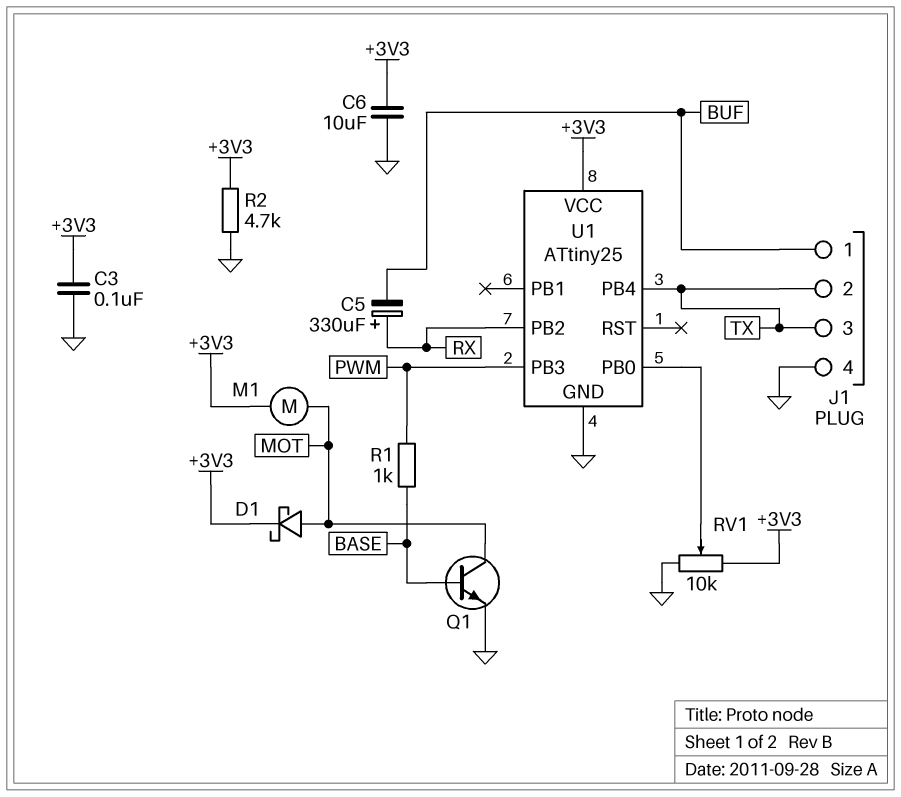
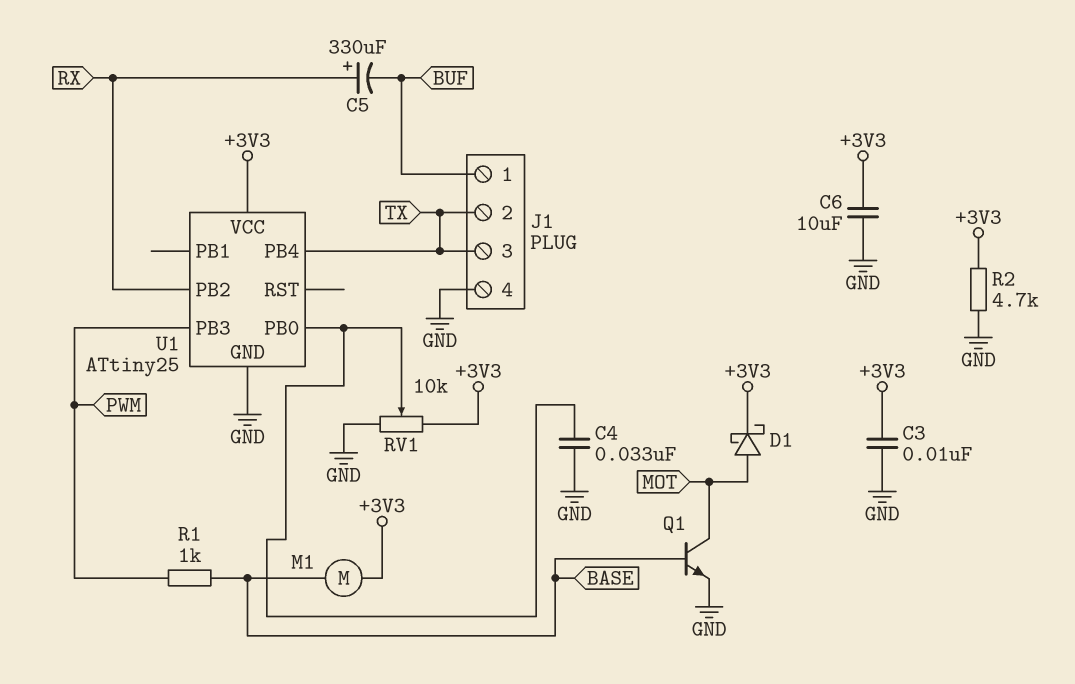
C3: 100nF (+3V3, GND) -> 10nF (+3V3, GND)
C4: none -> 33nF (GND, U1/PB0)
M1: motor (+3V3, MOT) -> motor (+3V3, BASE)

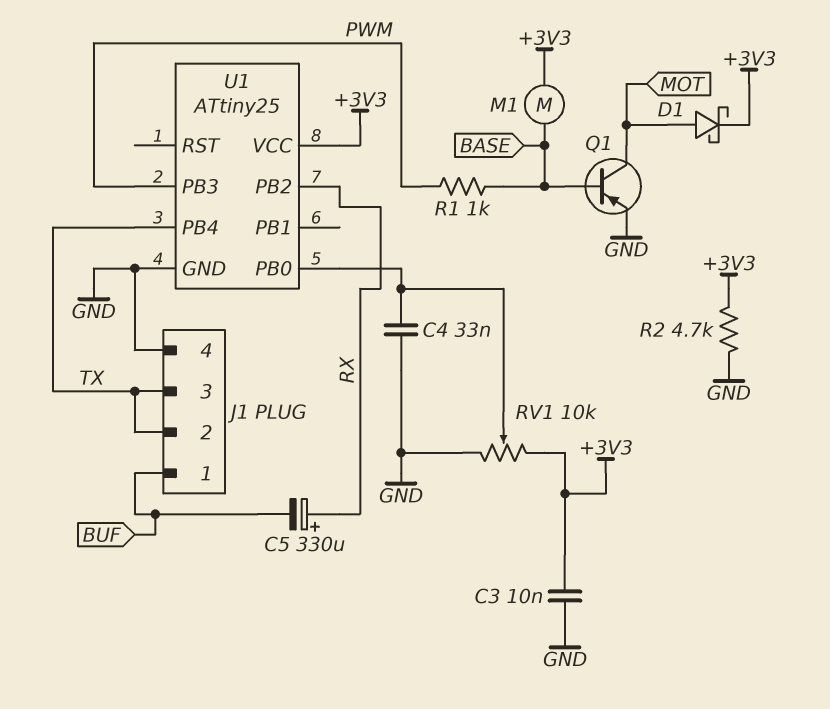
C6: 10uF (+3V3, GND) -> none
Q1: NPN (B BASE, C MOT, E GND) -> PNP (B BASE, C MOT, E GND)

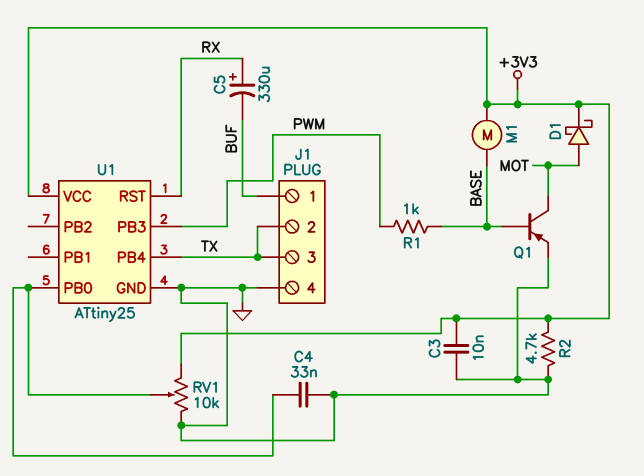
U1 pin PB2: RX -> none
U1 pin RST: none -> RX

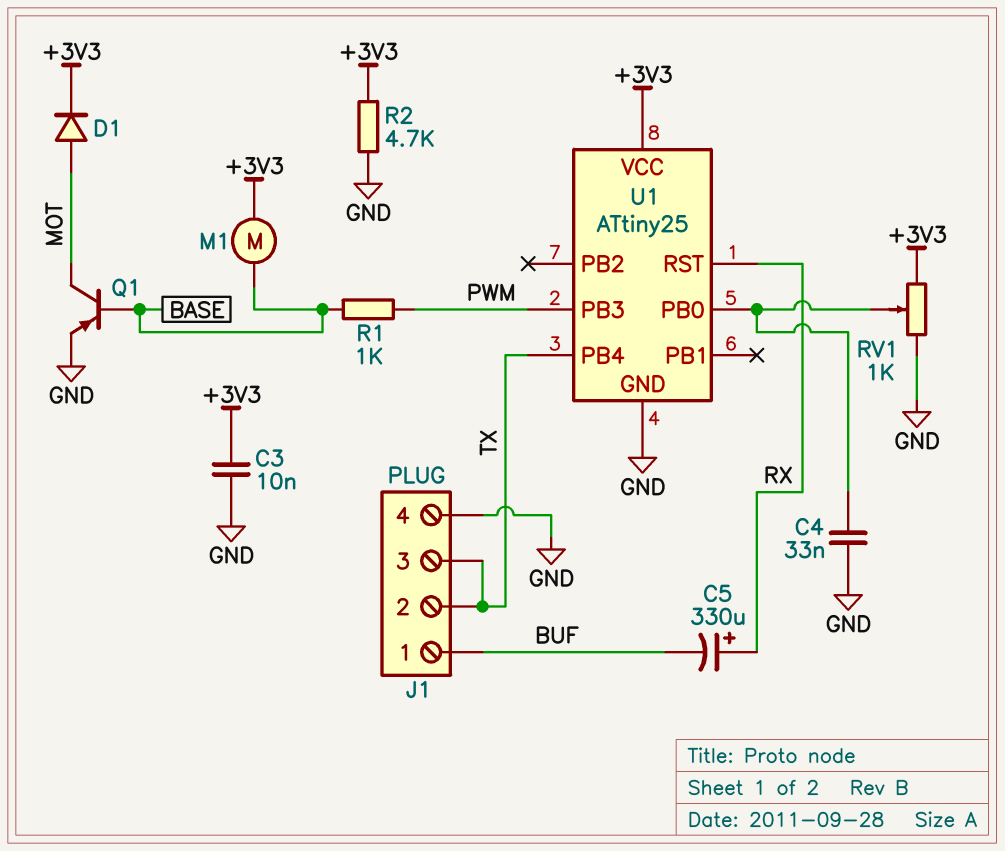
D1: schottky (A MOT, K +3V3) -> diode (A MOT, K +3V3)
RV1: 10k (+3V3, GND, wiper U1/PB0) -> 1k (+3V3, GND, wiper U1/PB0)

